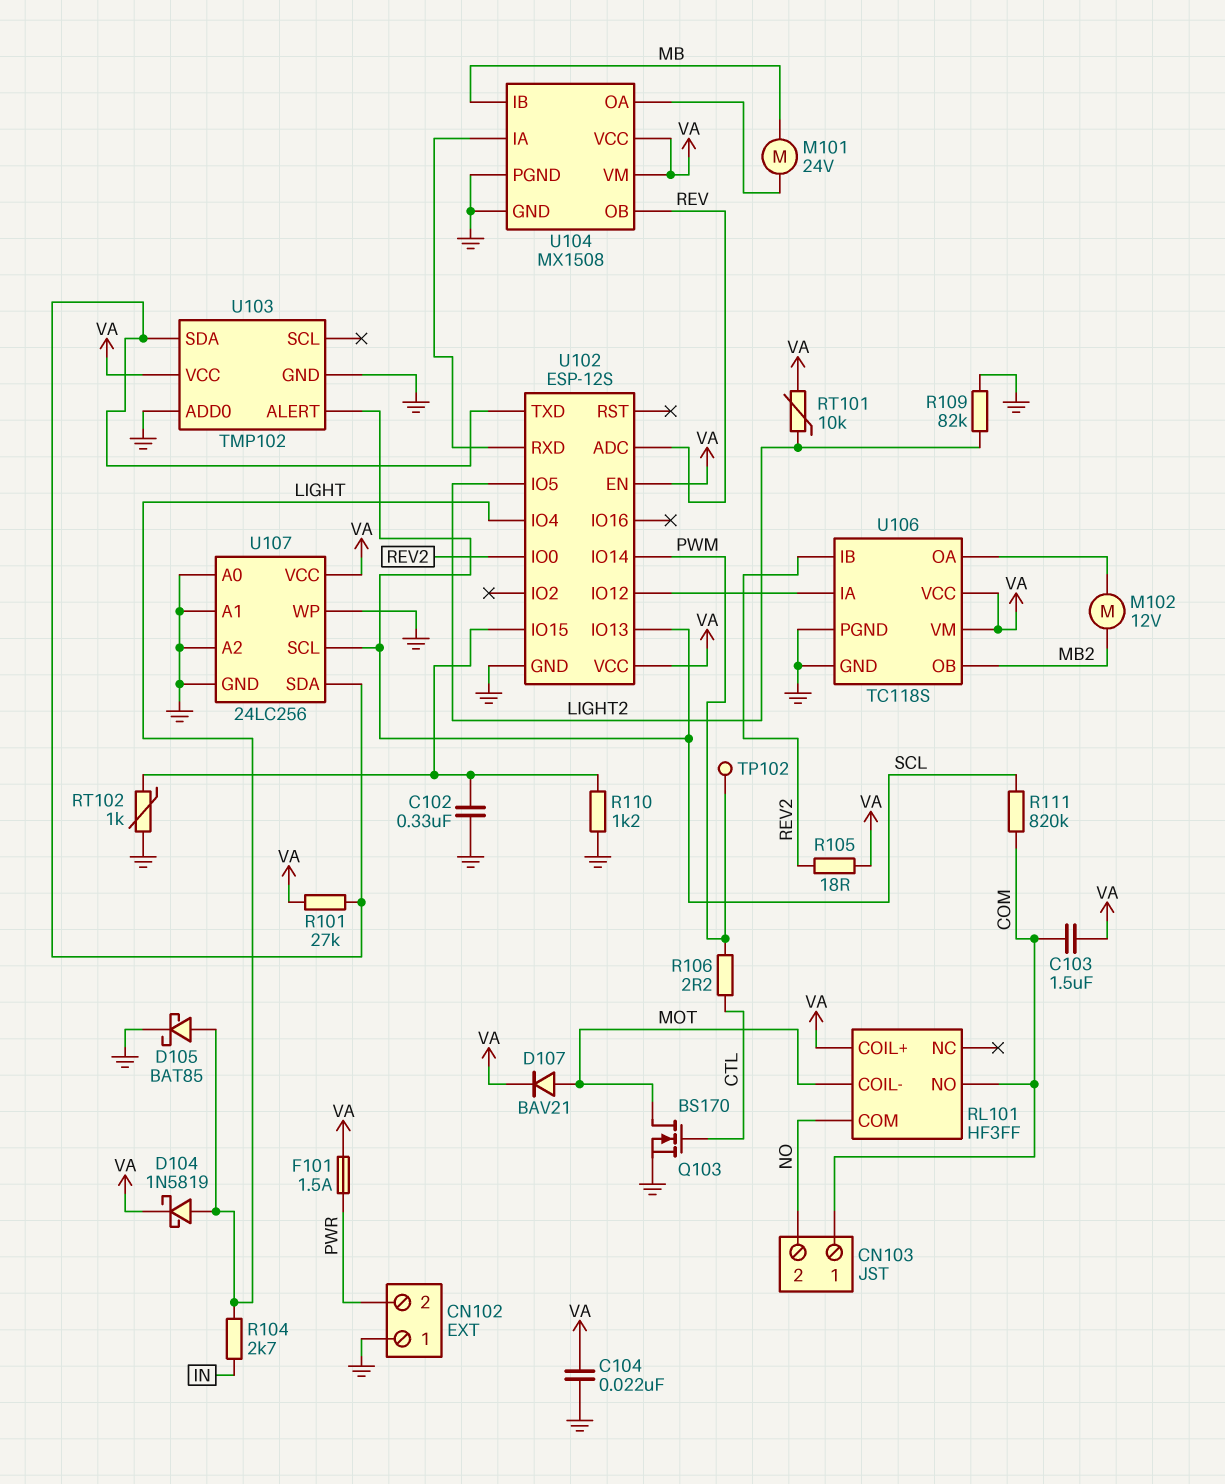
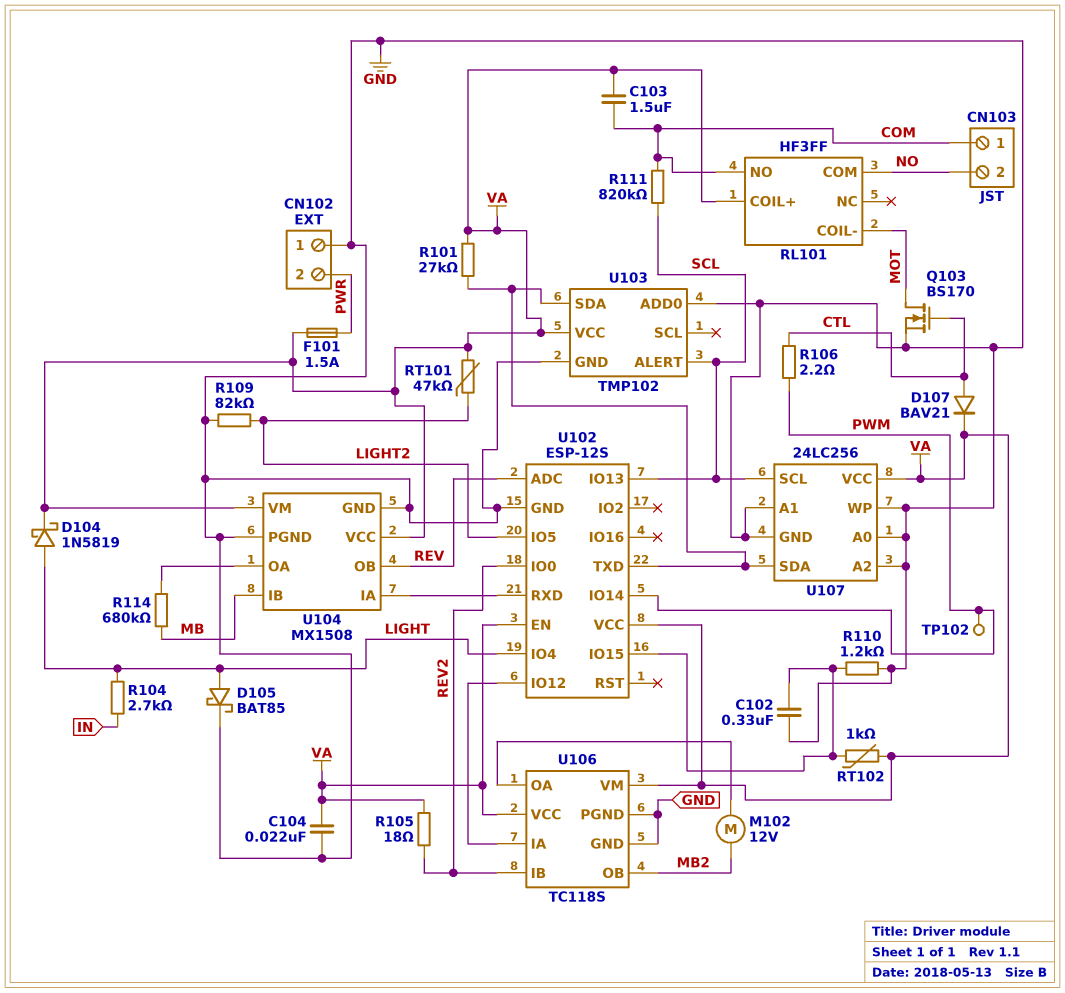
D107: diode BAV21 (A MOT, K VA) -> diode BAV21 (A CTL, K VA)
M101: motor 24V (MB, U104/OA) -> none
R114: none -> 680k (MB, U104/OA)
RT101: 10k (LIGHT2, VA) -> 47k (LIGHT2, VA)
RT102: 1k (GND, U102/IO15) -> 1k (U102/IO15, VA)

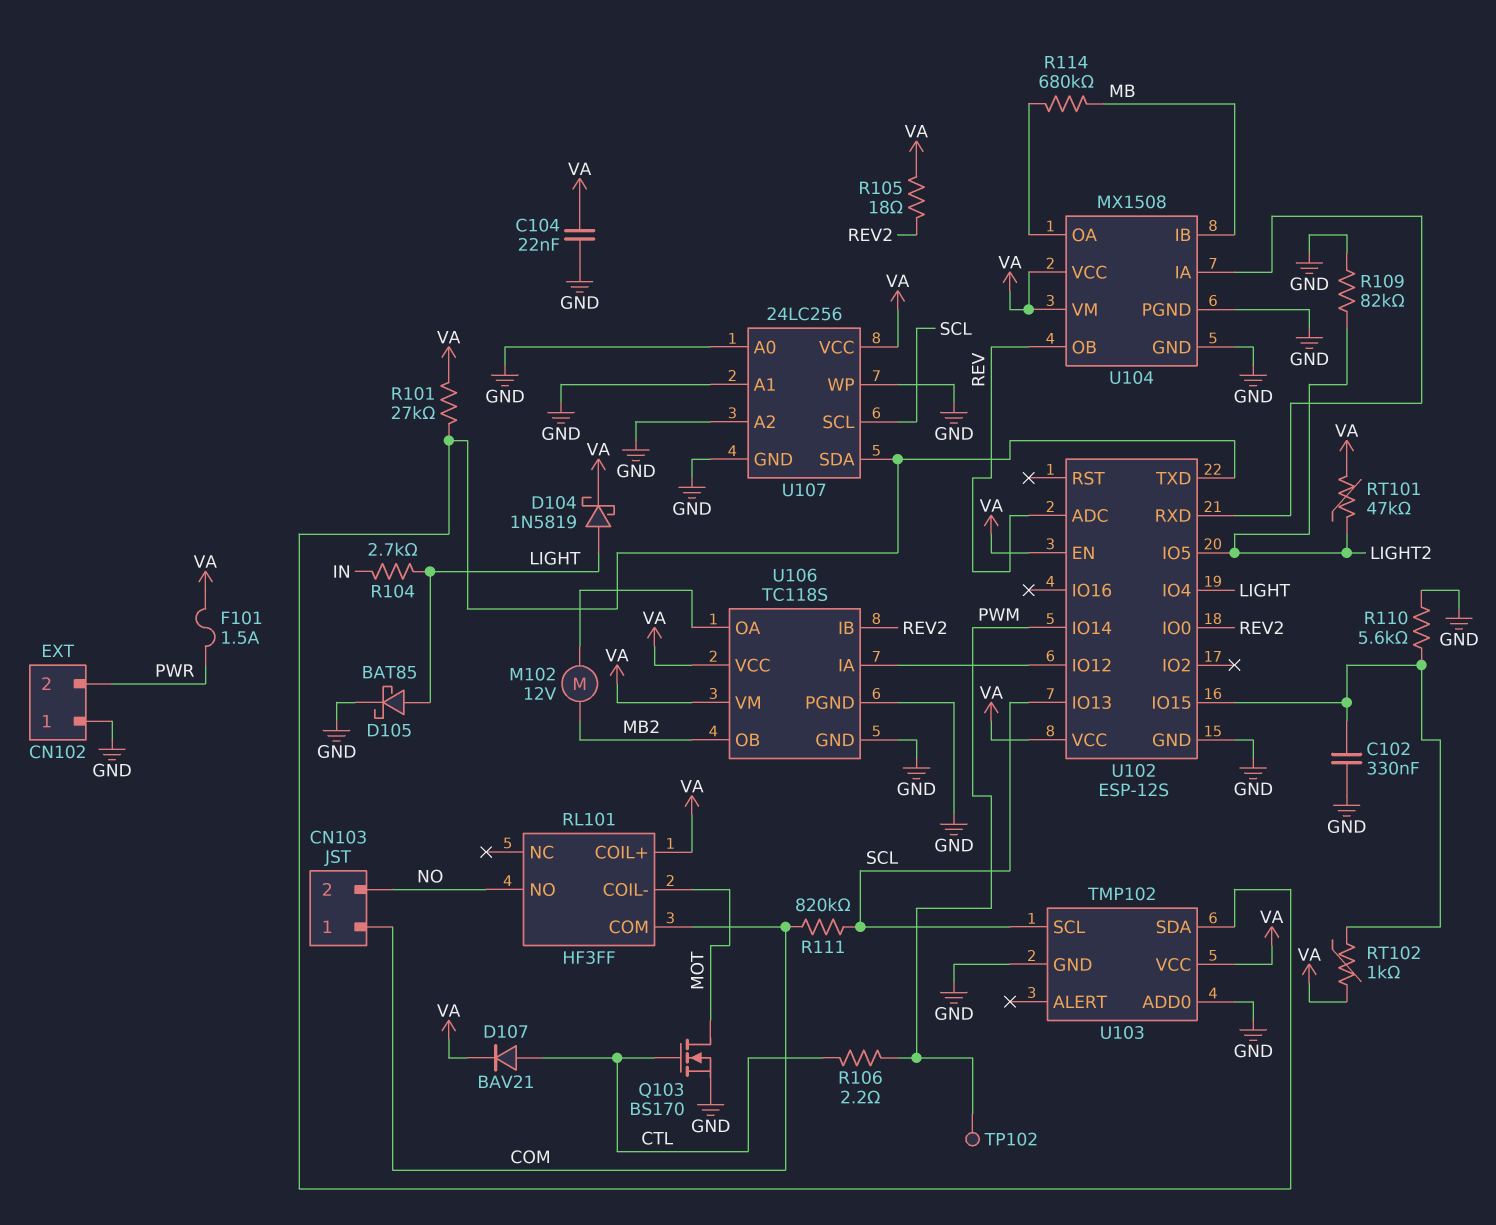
C103: 1.5uF (COM, VA) -> none
R110: 1.2k (GND, U102/IO15) -> 5.6k (GND, U102/IO15)
RL101 pin COM: NO -> COM
RL101 pin NO: COM -> NO
U103 pin ALERT: SCL -> none
U103 pin SCL: none -> SCL

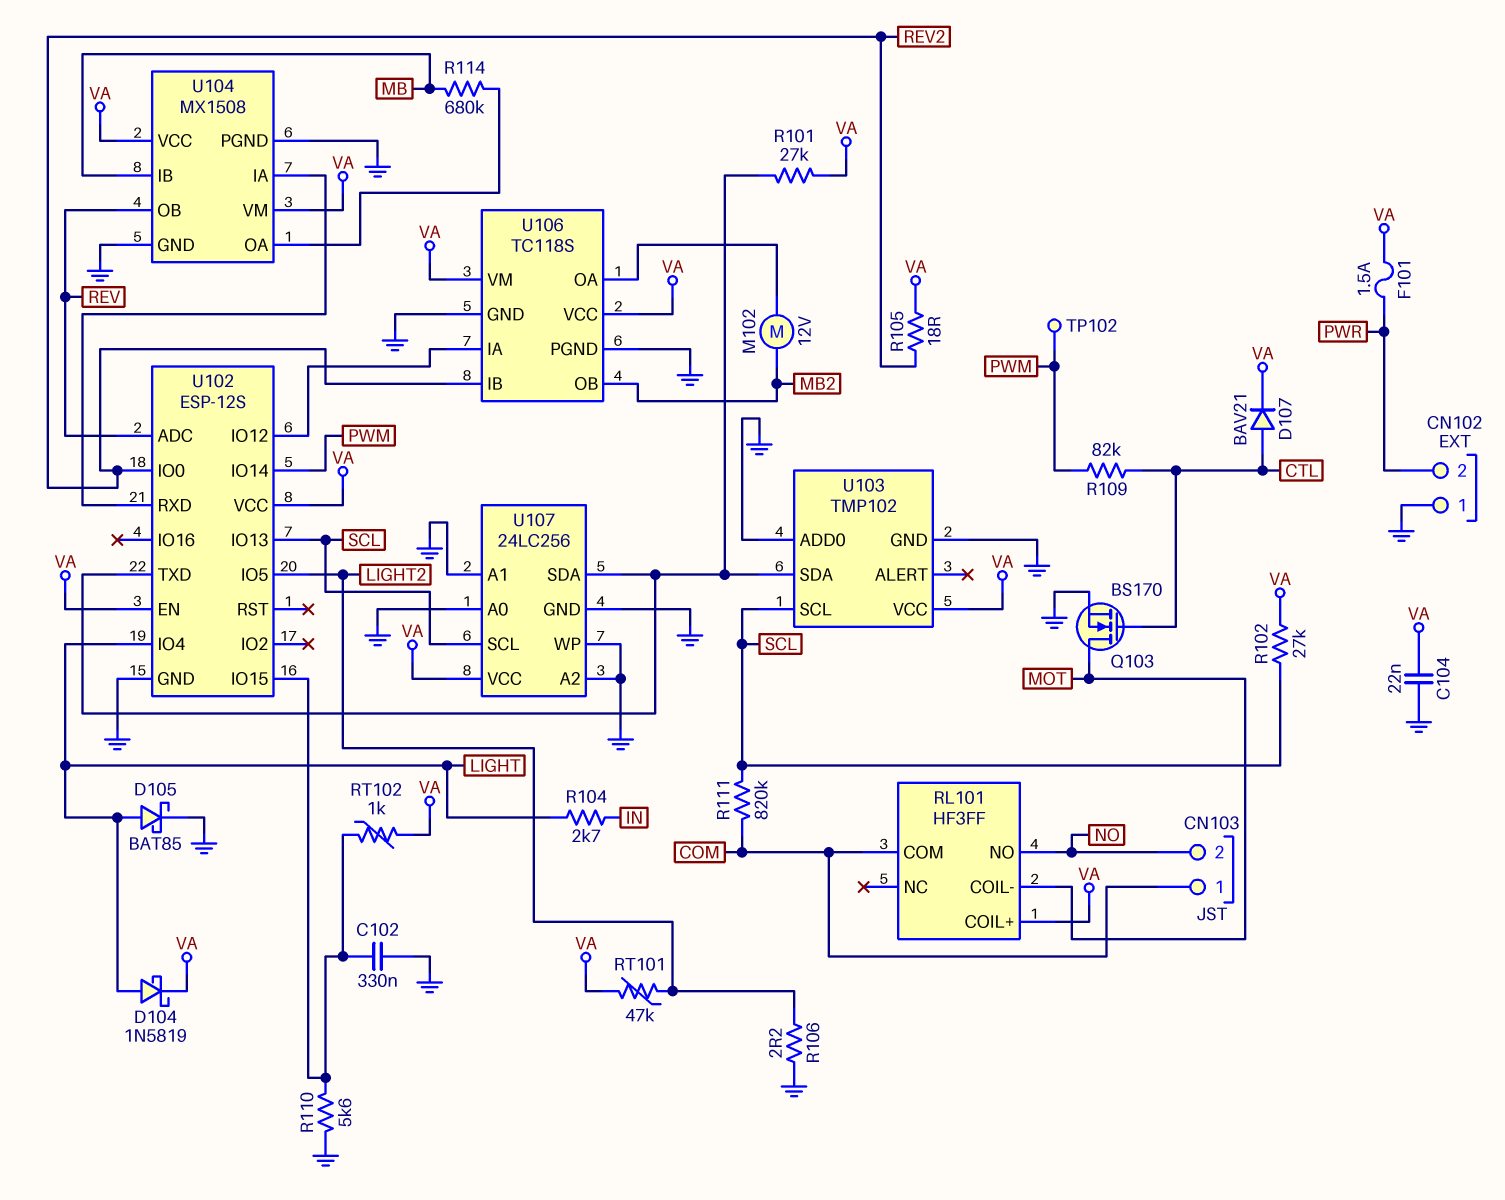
R102: none -> 27k (SCL, VA)
R106: 2.2 (CTL, PWM) -> 2.2 (GND, LIGHT2)
R109: 82k (GND, LIGHT2) -> 82k (CTL, PWM)

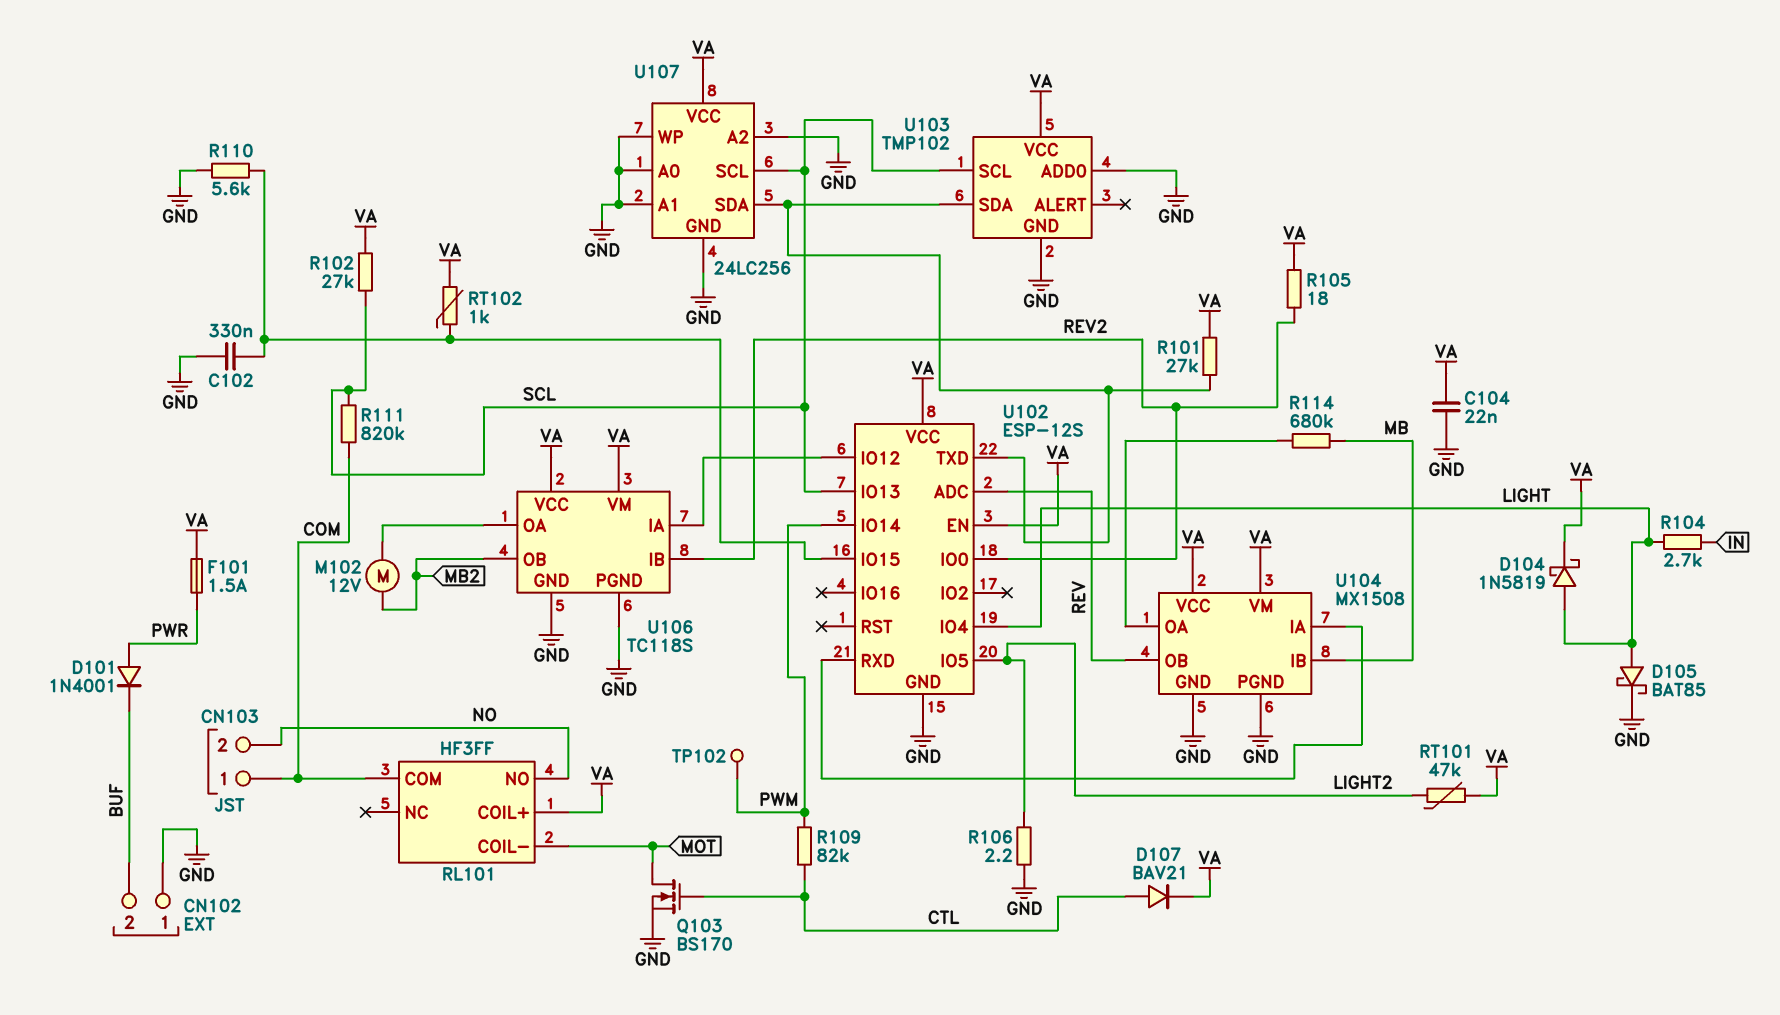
CN102 pin 2: PWR -> BUF
D101: none -> diode 1N4001 (A PWR, K BUF)

